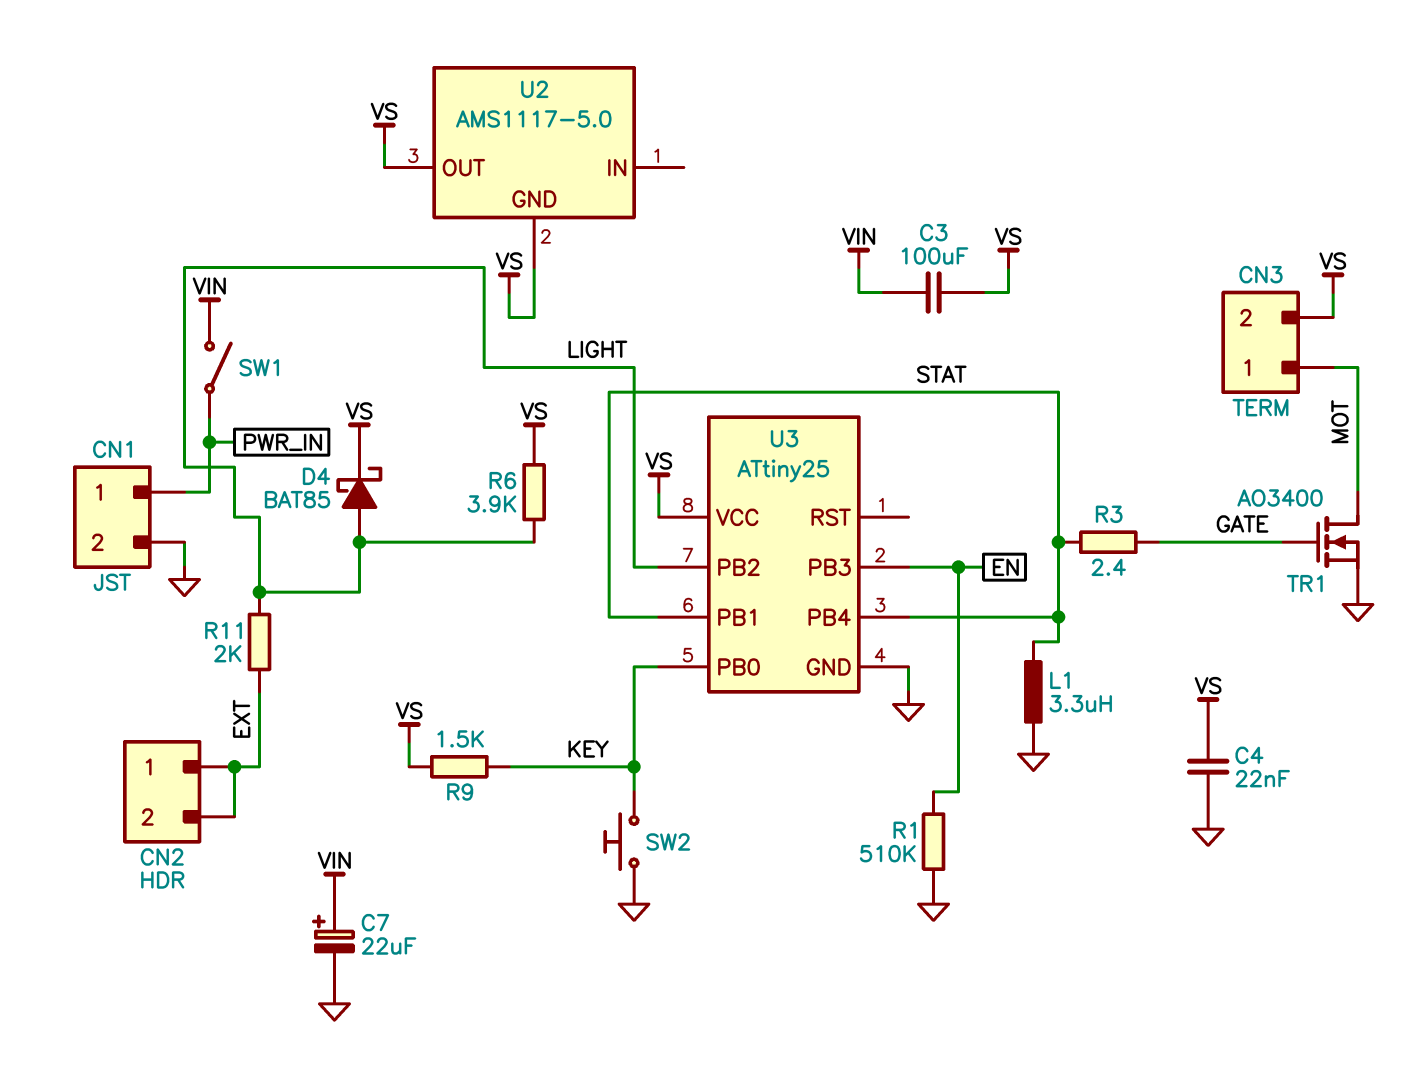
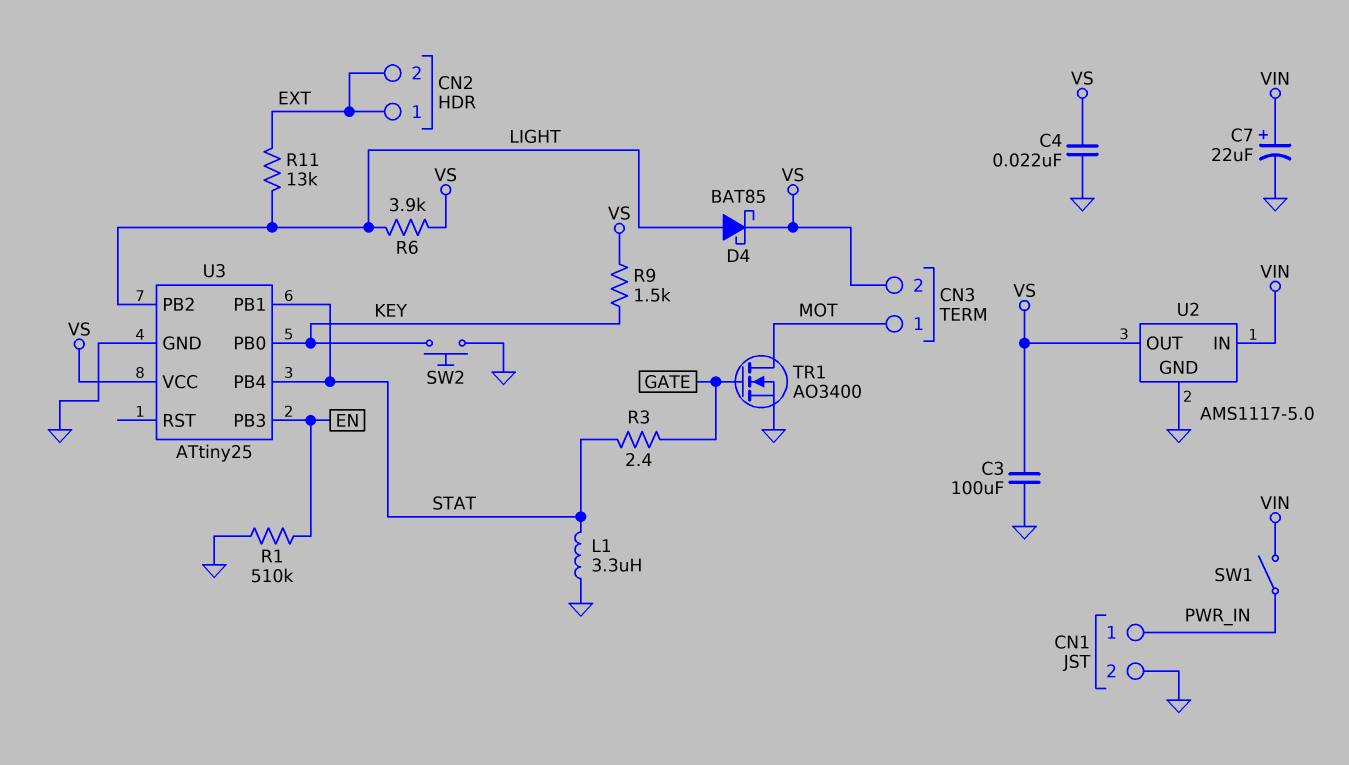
C3: 100uF (VIN, VS) -> 100uF (GND, VS)
R11: 2k (EXT, LIGHT) -> 13k (EXT, LIGHT)
U2 pin GND: VS -> GND
U2 pin IN: none -> VIN

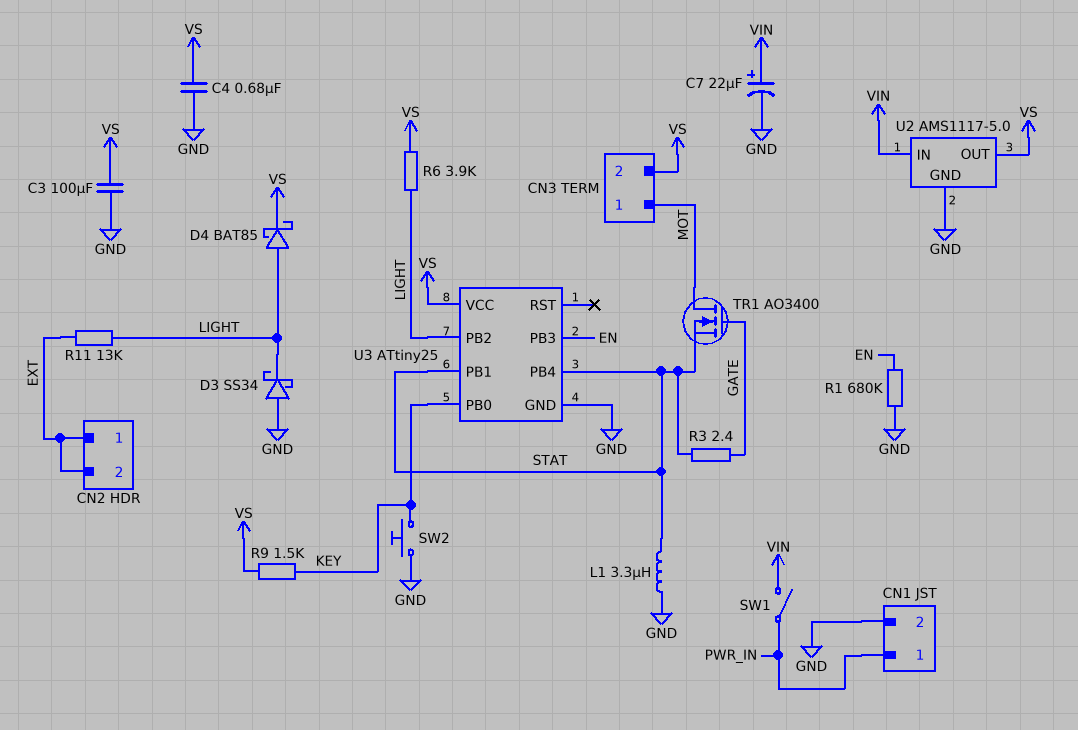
C4: 22nF (GND, VS) -> 680nF (GND, VS)
D3: none -> schottky SS34 (A GND, K LIGHT)
R1: 510k (EN, GND) -> 680k (EN, GND)
TR1: NMOS AO3400 (G GATE, D MOT, S GND) -> NMOS AO3400 (G GATE, D MOT, S STAT)

